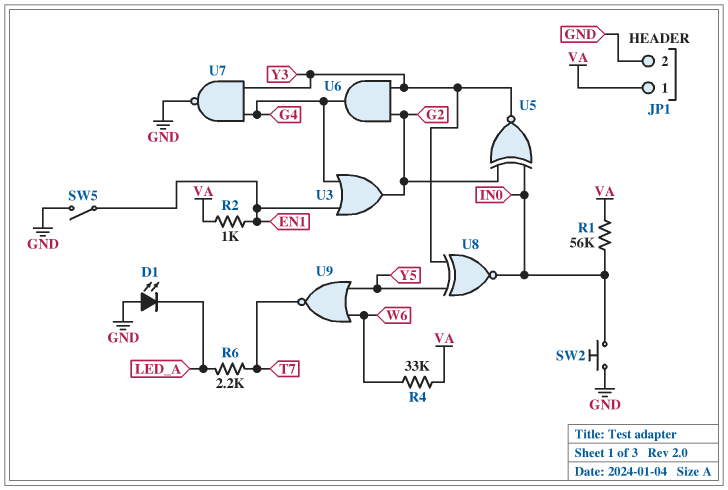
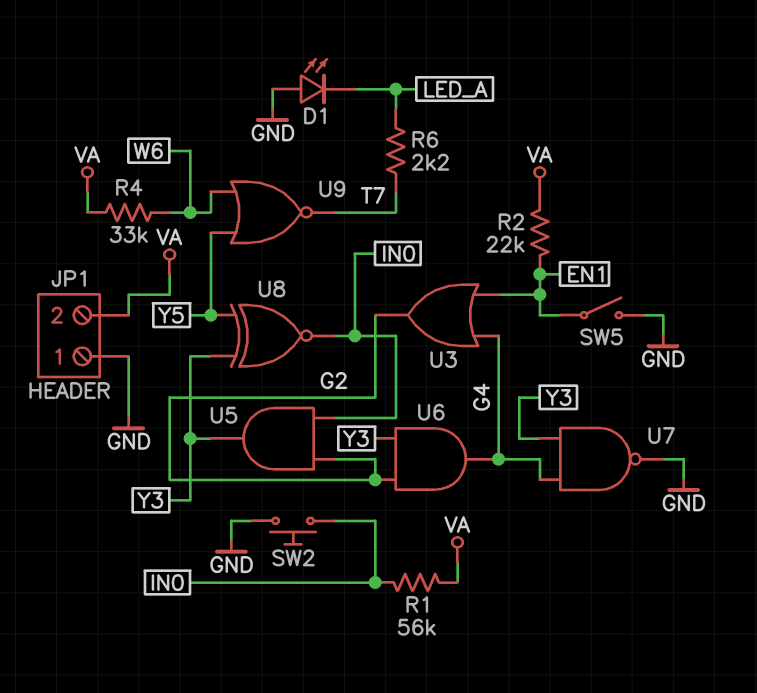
JP1 pin 1: VA -> GND
JP1 pin 2: GND -> VA
R2: 1k (EN1, VA) -> 22k (EN1, VA)
U5: XNOR (in G2, in IN0, out Y3) -> AND (in G2, in IN0, out Y3)

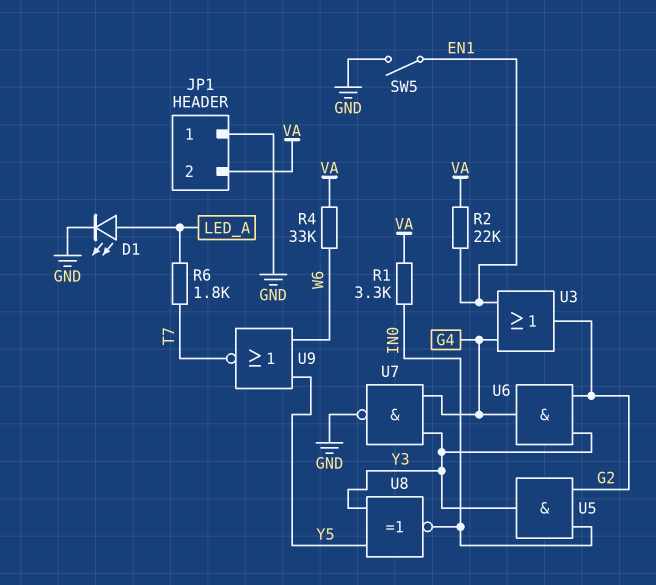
D1: LED (A GND, K LED_A) -> LED (A LED_A, K GND)
R1: 56k (IN0, VA) -> 3.3k (IN0, VA)
R6: 2.2k (LED_A, T7) -> 1.8k (LED_A, T7)
SW2: button (GND, IN0) -> none

